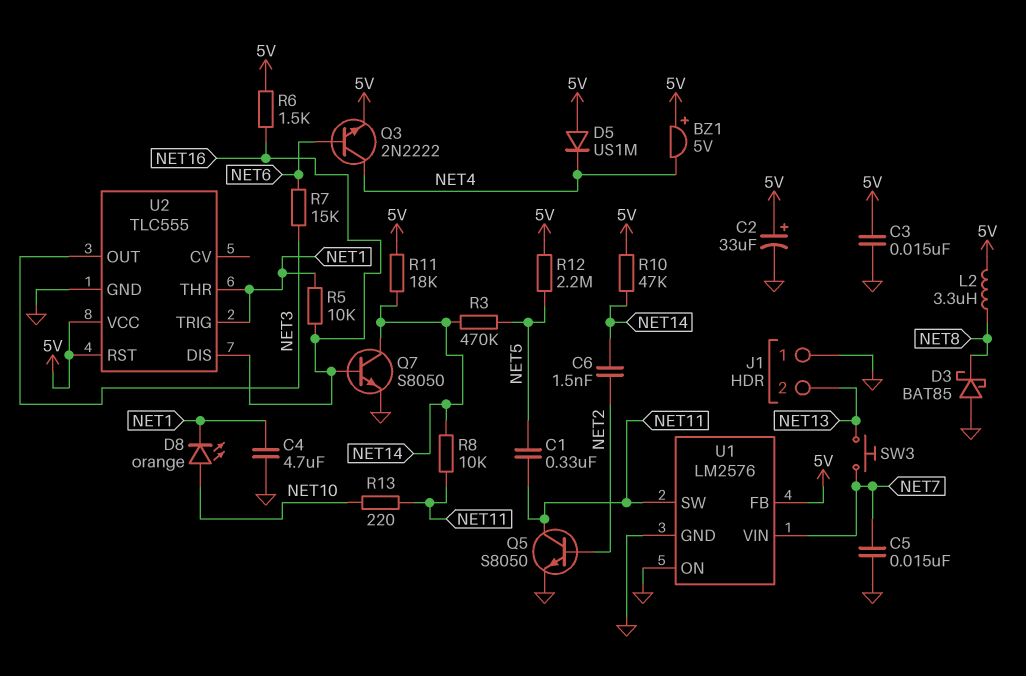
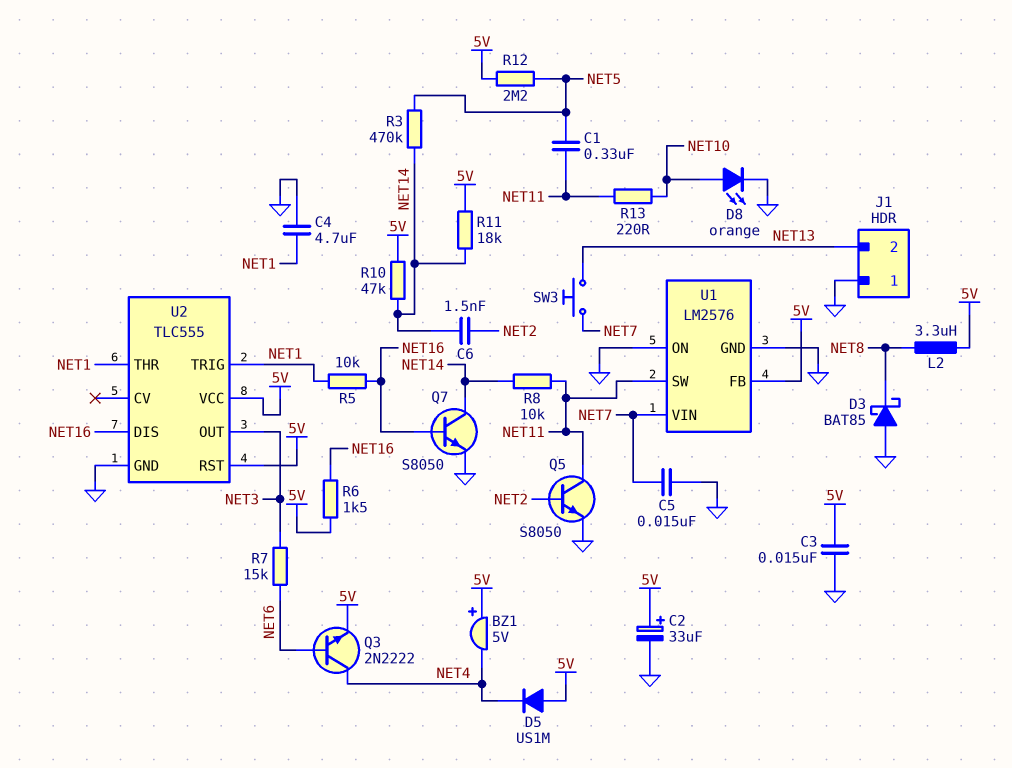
D8: LED orange (A NET10, K NET1) -> LED orange (A NET10, K GND)

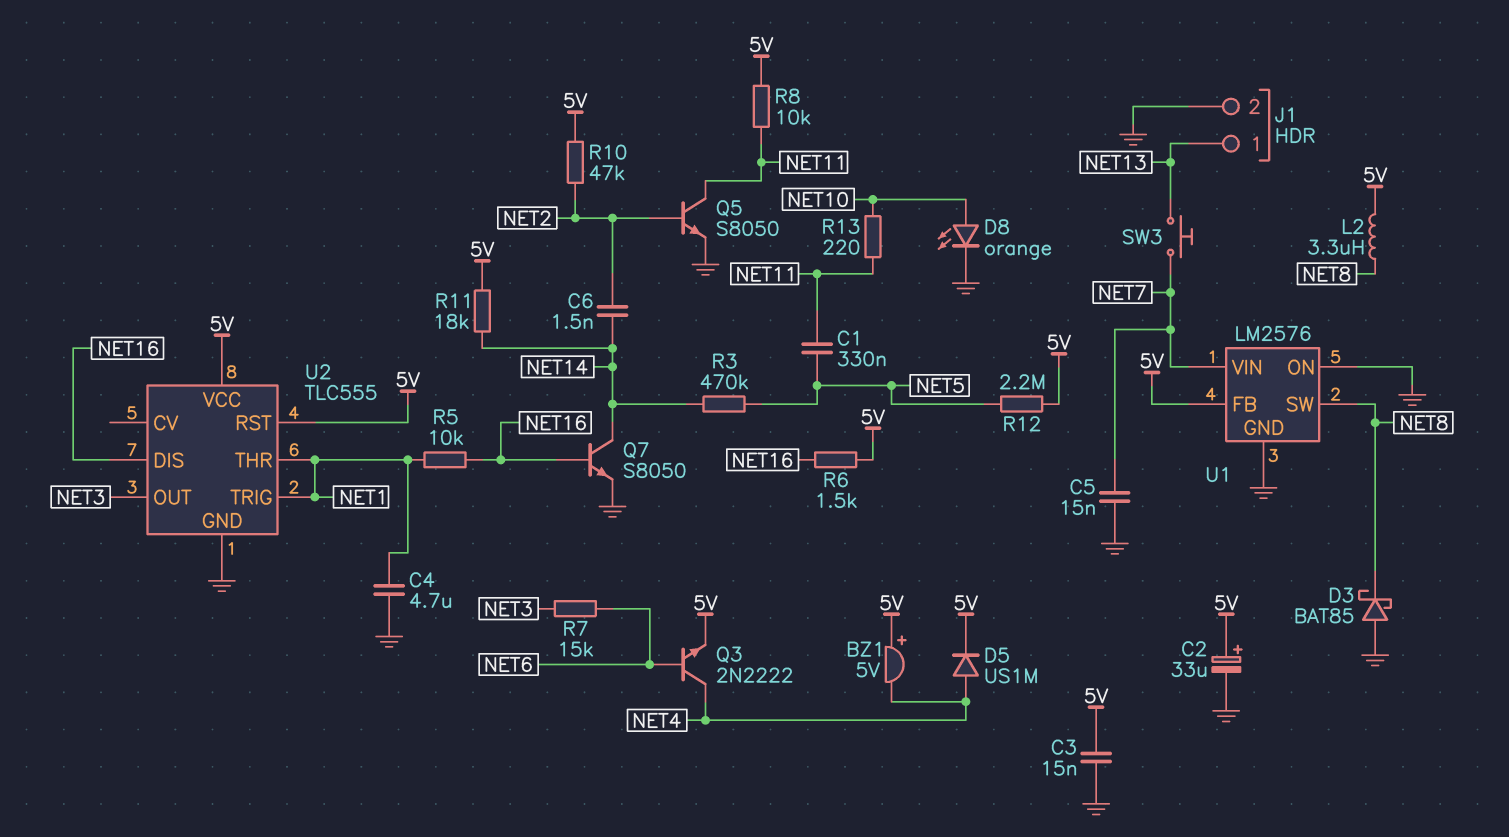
D5: diode US1M (A 5V, K NET4) -> diode US1M (A NET4, K 5V)
J1 pin 1: GND -> NET13
J1 pin 2: NET13 -> GND
R8: 10k (NET11, NET14) -> 10k (5V, NET11)
R10: 47k (5V, NET14) -> 47k (5V, NET2)
U1 pin SW: NET11 -> NET8

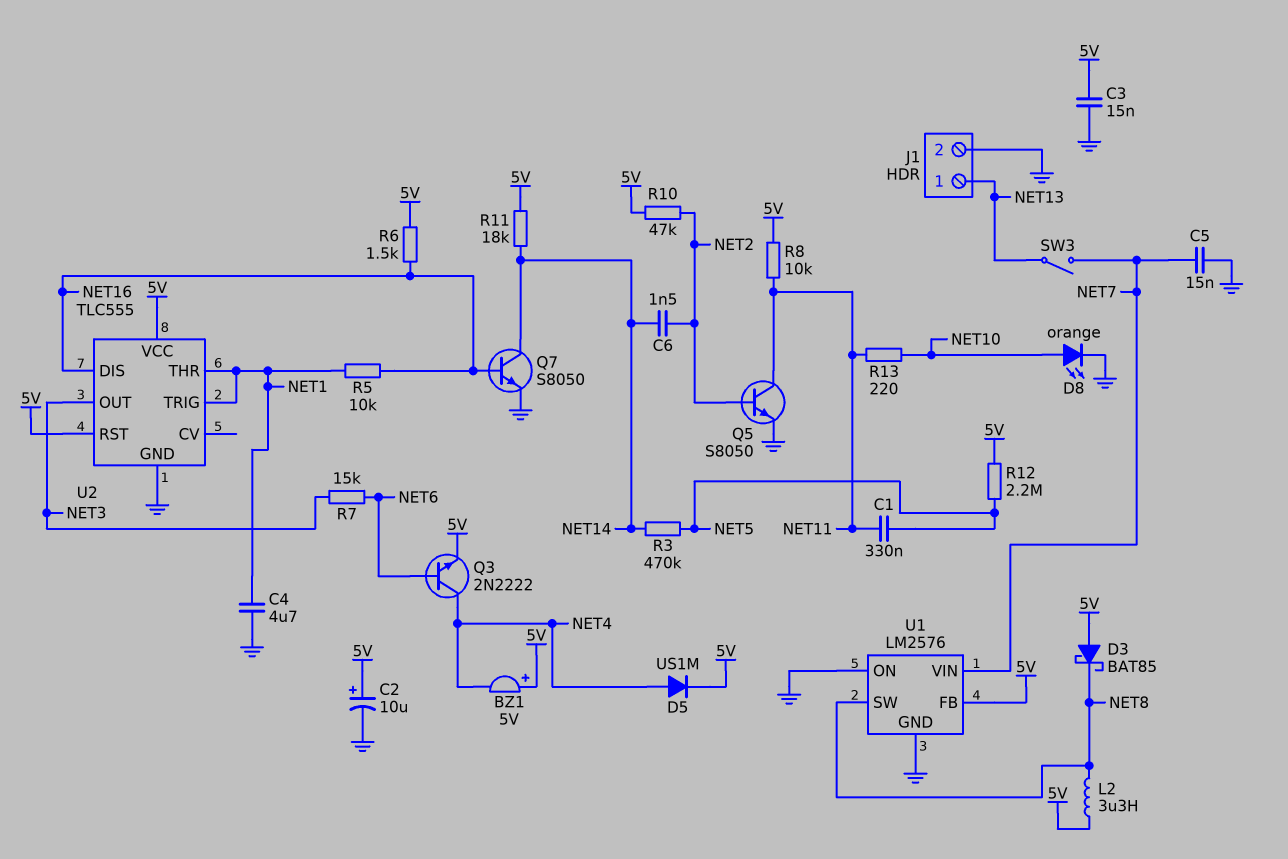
C2: 33uF (plus 5V, minus GND) -> 10uF (plus 5V, minus GND)
D3: schottky BAT85 (A GND, K NET8) -> schottky BAT85 (A 5V, K NET8)
SW3: button (NET7, NET13) -> switch (NET7, NET13)

